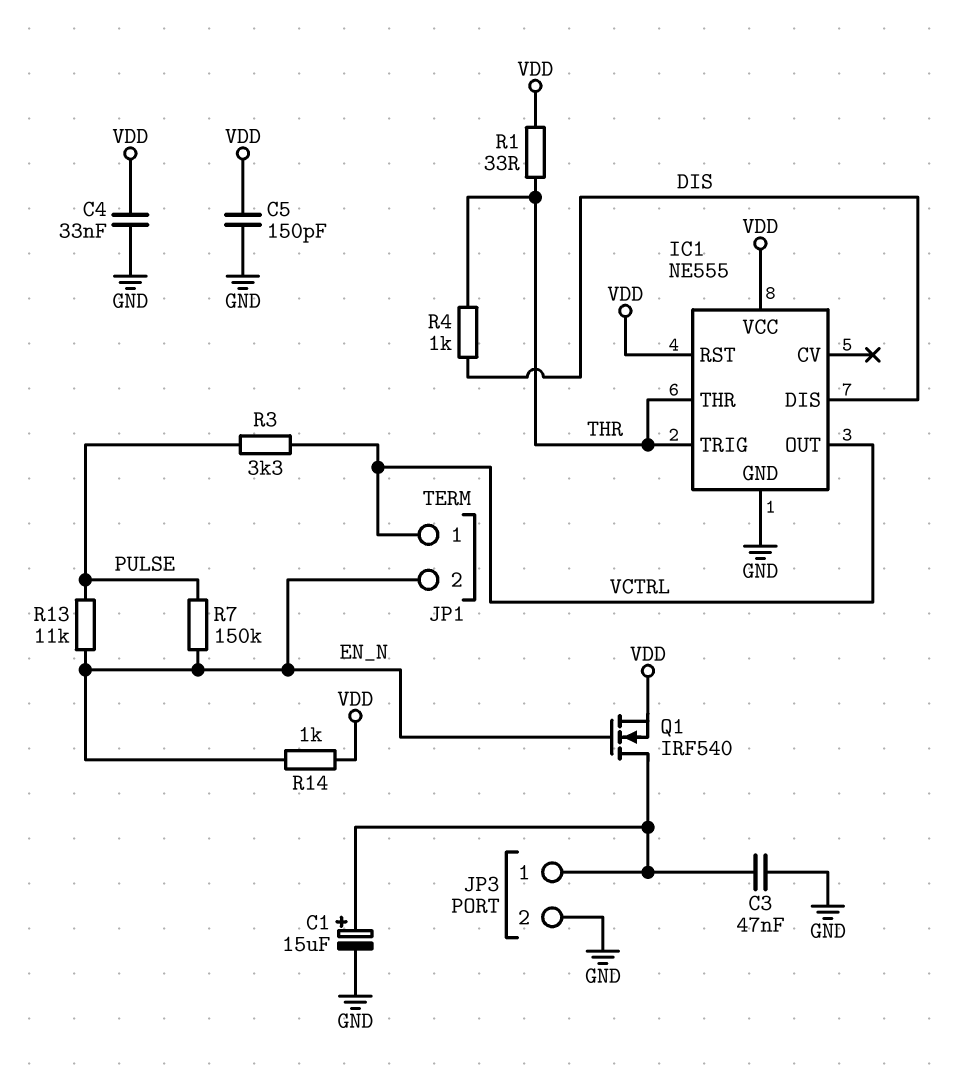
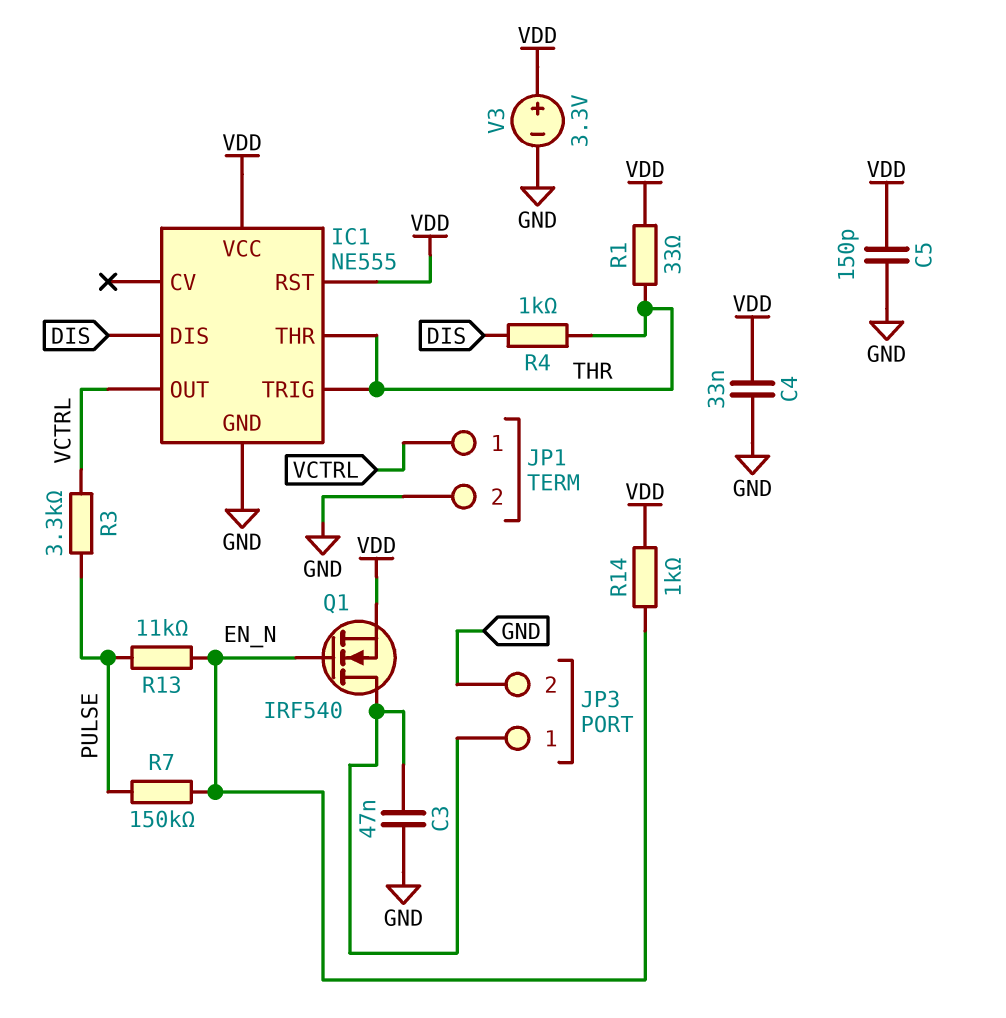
C1: 15uF (plus JP3/1, minus GND) -> none
JP1 pin 2: EN_N -> GND
V3: none -> 3.3V (plus VDD, minus GND)

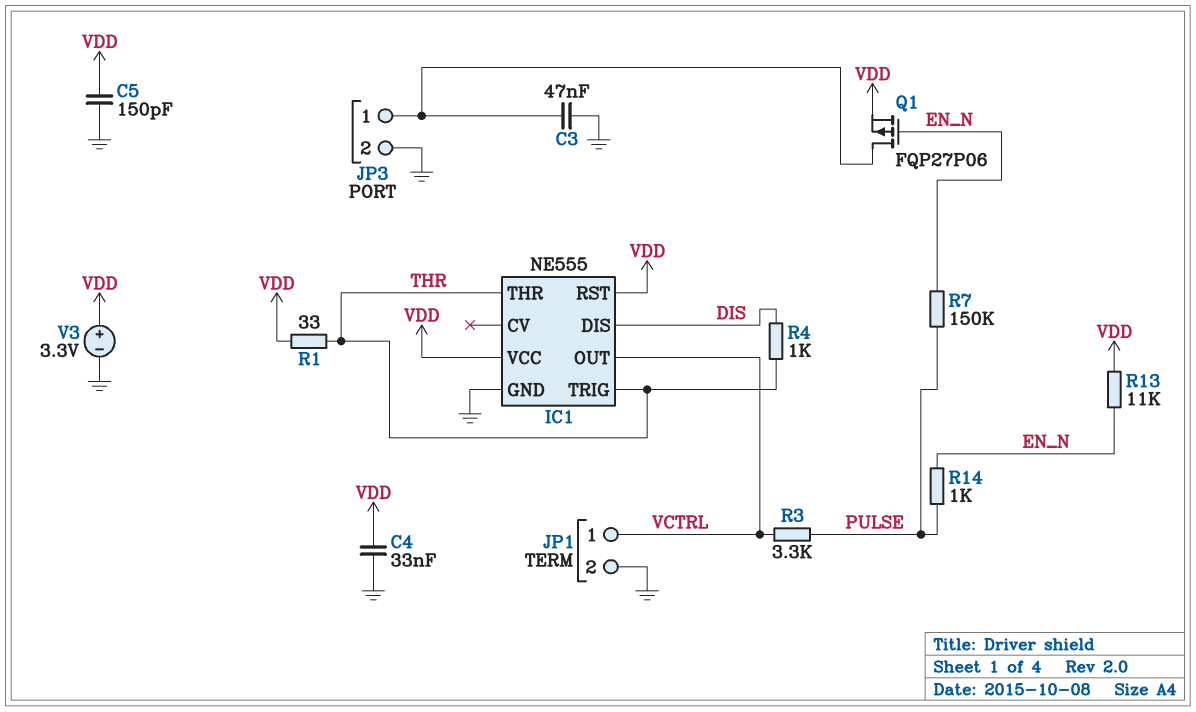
Q1: NMOS IRF540 (G EN_N, D JP3/1, S VDD) -> PMOS FQP27P06 (G EN_N, D JP3/1, S VDD)
R13: 11k (EN_N, PULSE) -> 11k (EN_N, VDD)
R14: 1k (EN_N, VDD) -> 1k (EN_N, PULSE)

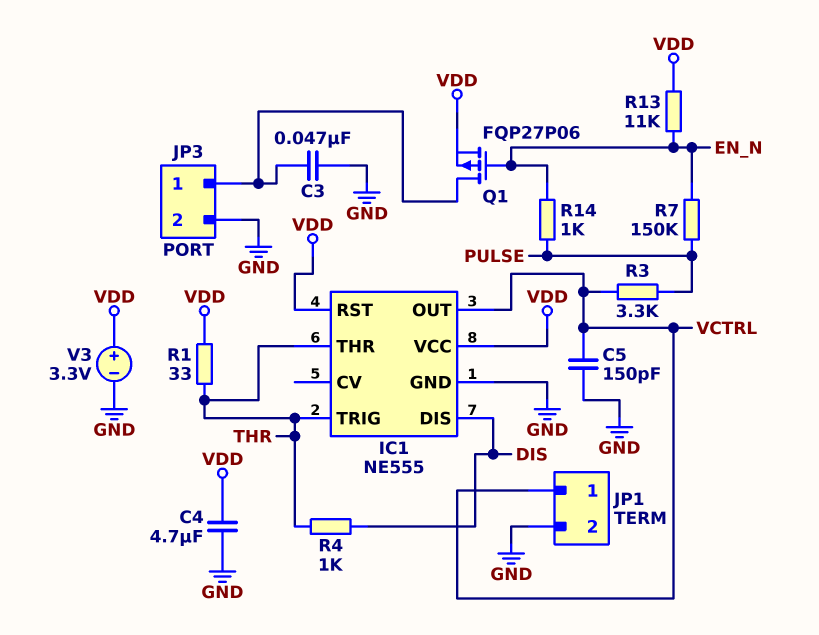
C4: 33nF (GND, VDD) -> 4.7uF (GND, VDD)
C5: 150pF (GND, VDD) -> 150pF (GND, VCTRL)

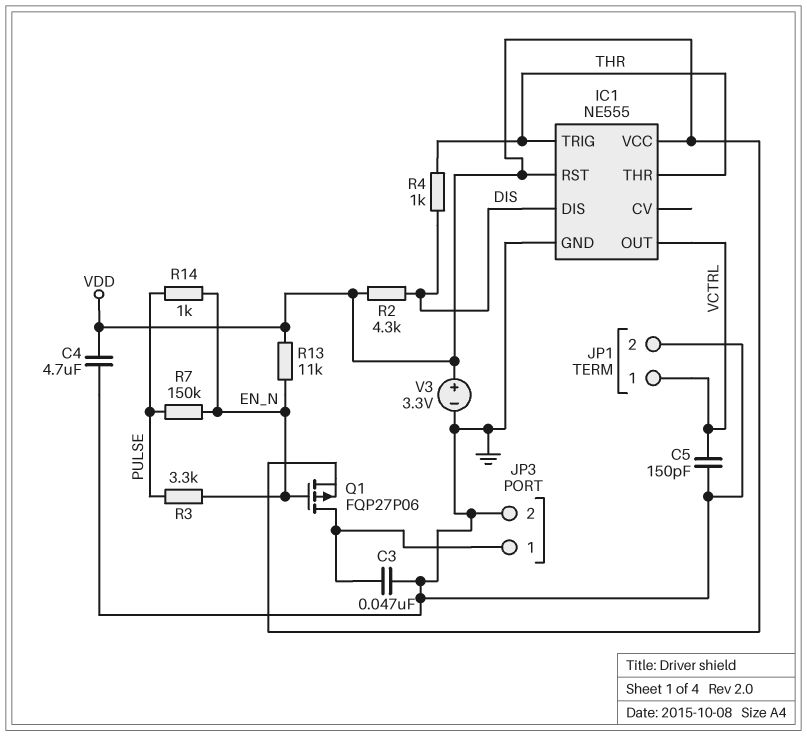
R1: 33 (THR, VDD) -> none
R2: none -> 4.3k (DIS, VDD)
R3: 3.3k (PULSE, VCTRL) -> 3.3k (EN_N, PULSE)

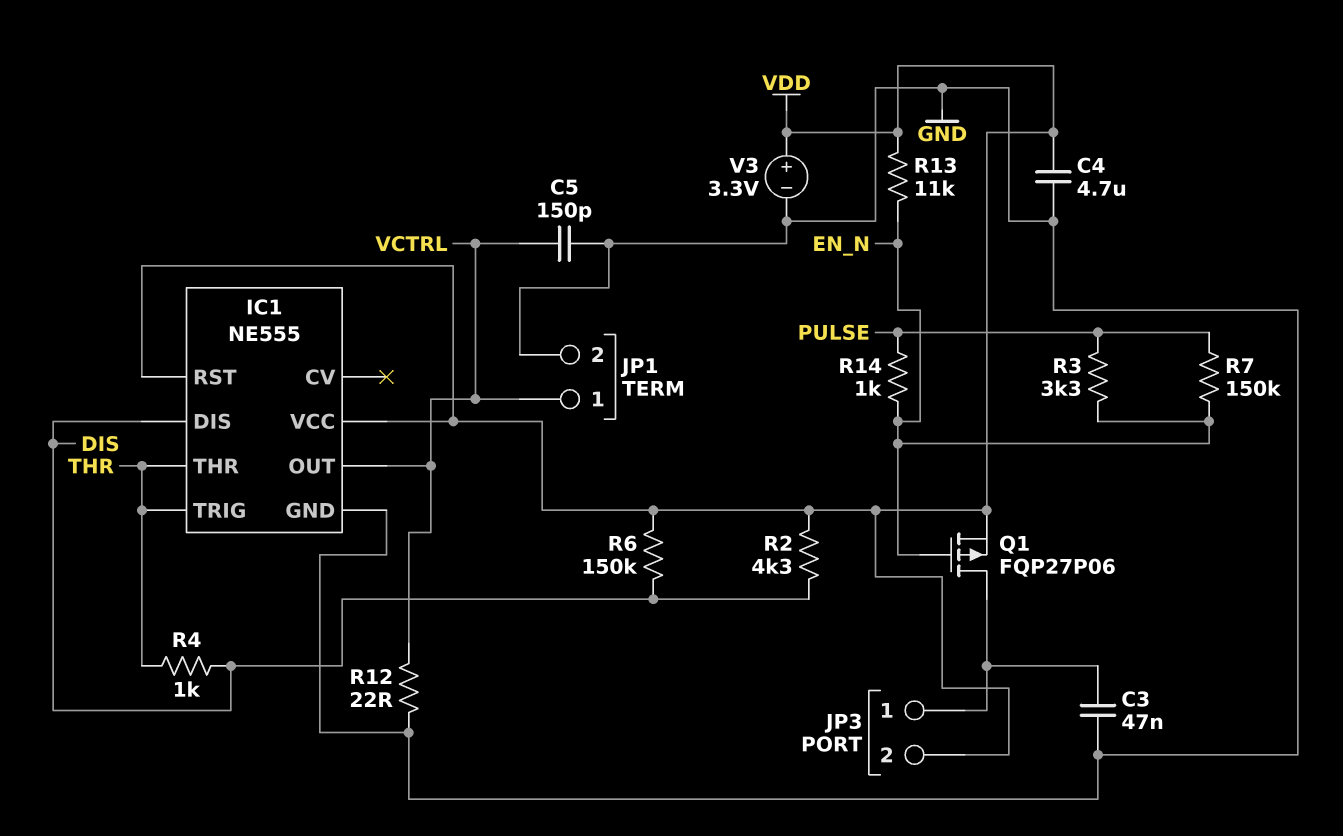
JP3 pin 2: GND -> VDD
R6: none -> 150k (DIS, VDD)
R12: none -> 22 (GND, VCTRL)

